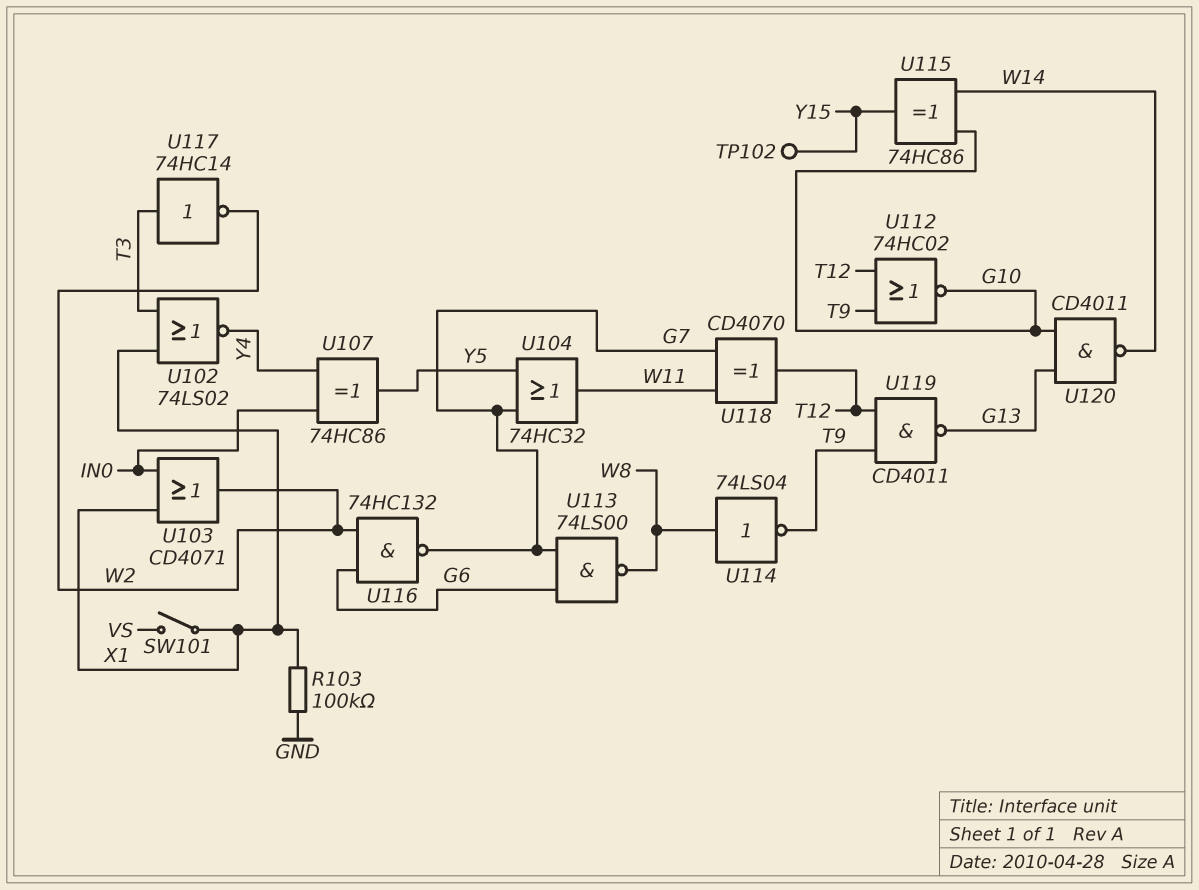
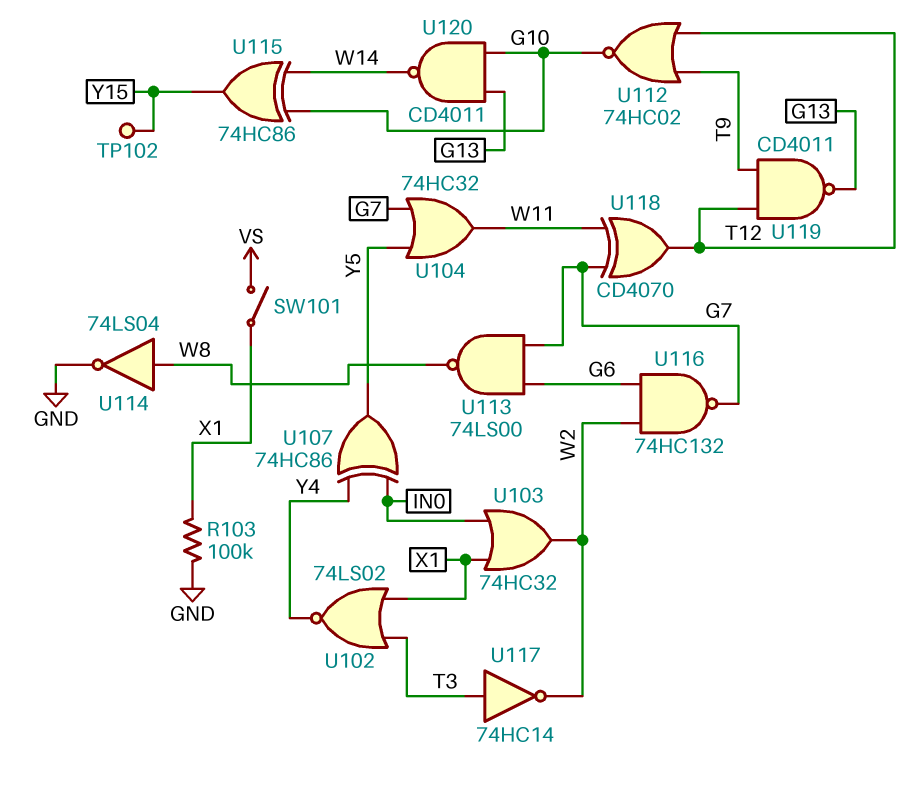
U103: OR CD4071 (in IN0, in X1, out W2) -> OR 74HC32 (in IN0, in X1, out W2)
U114: NOT 74LS04 (in W8, out T9) -> NOT 74LS04 (in W8, out GND)

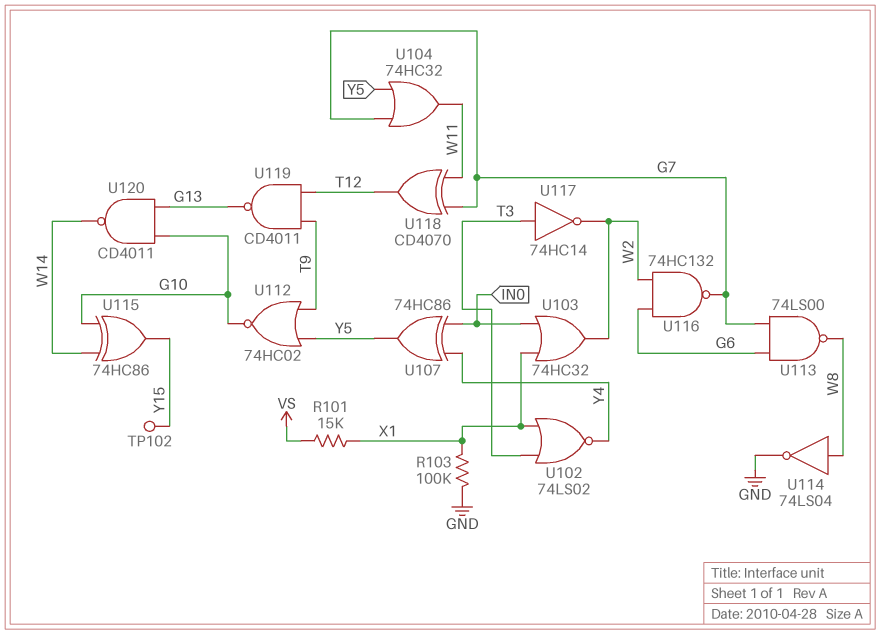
R101: none -> 15k (VS, X1)
SW101: switch (VS, X1) -> none
U112: NOR 74HC02 (in T9, in T12, out G10) -> NOR 74HC02 (in T9, in Y5, out G10)

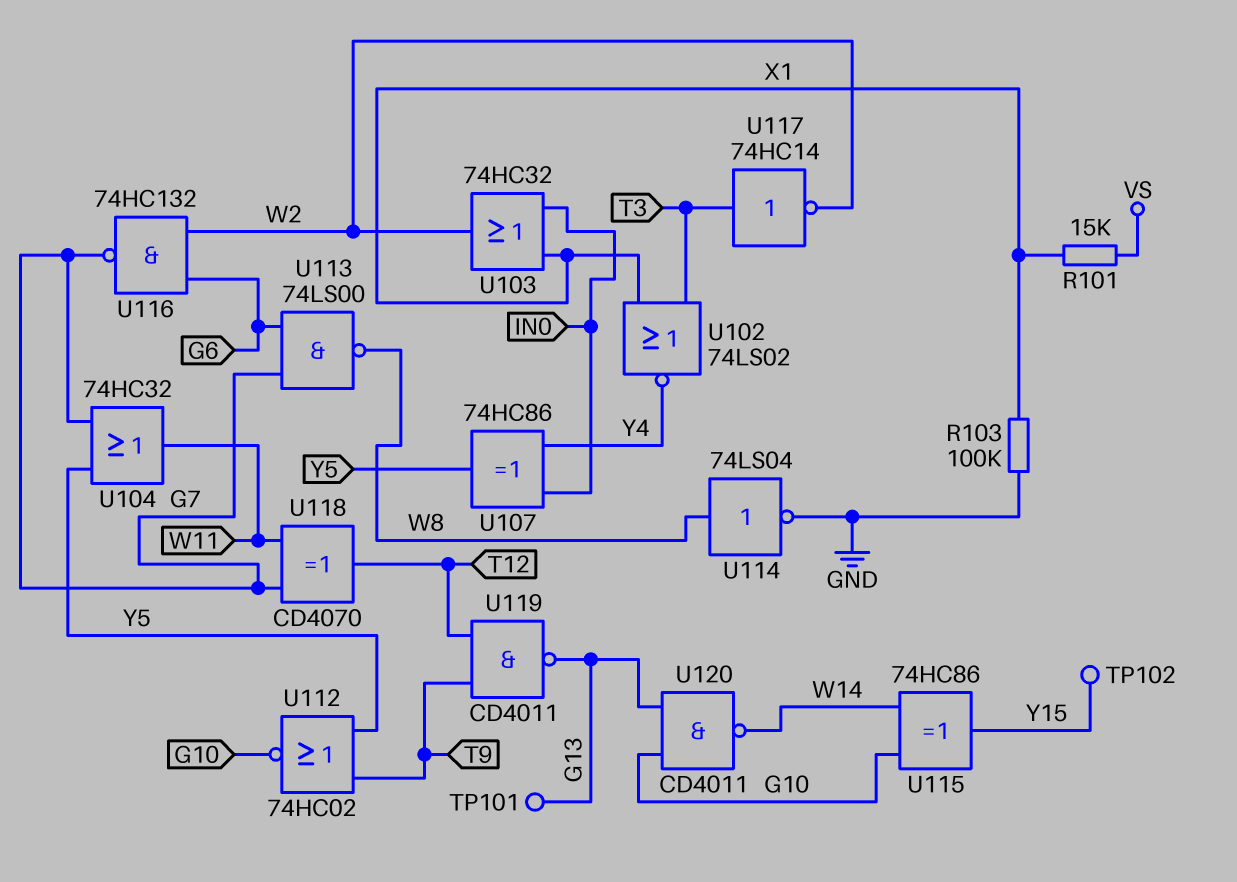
TP101: none -> test point (G13)

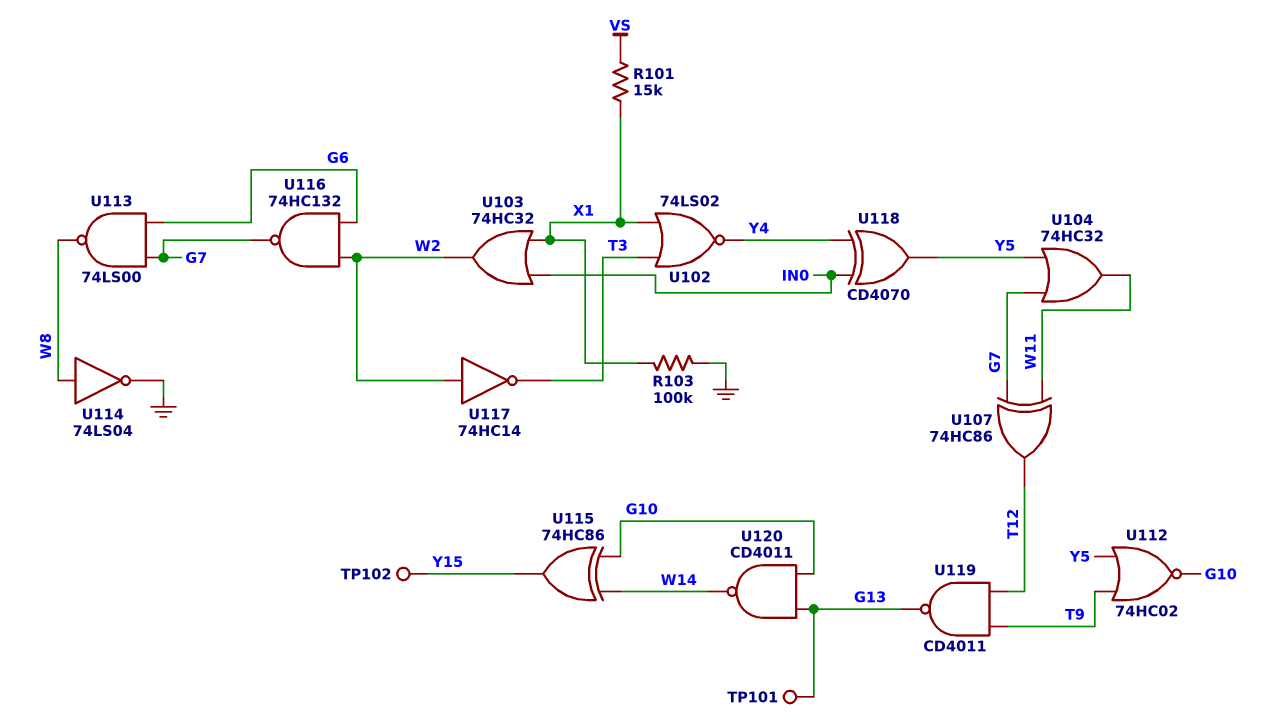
U107: XOR 74HC86 (in IN0, in Y4, out Y5) -> XOR 74HC86 (in G7, in W11, out T12)
U117: NOT 74HC14 (in T3, out W2) -> NOT 74HC14 (in W2, out T3)
U118: XOR CD4070 (in G7, in W11, out T12) -> XOR CD4070 (in IN0, in Y4, out Y5)

